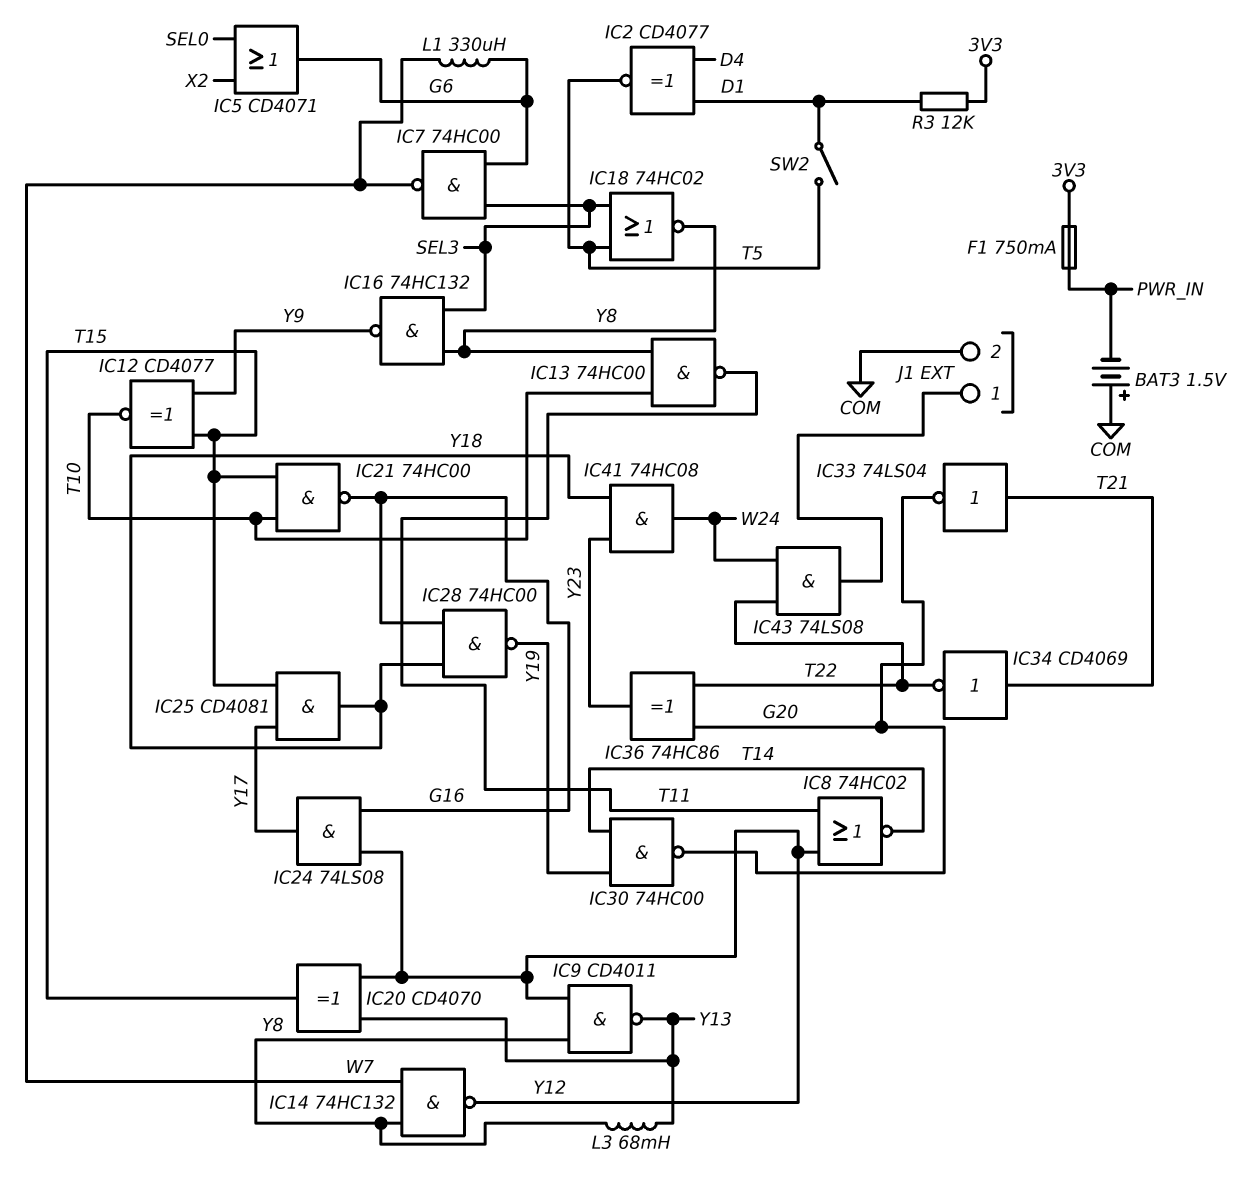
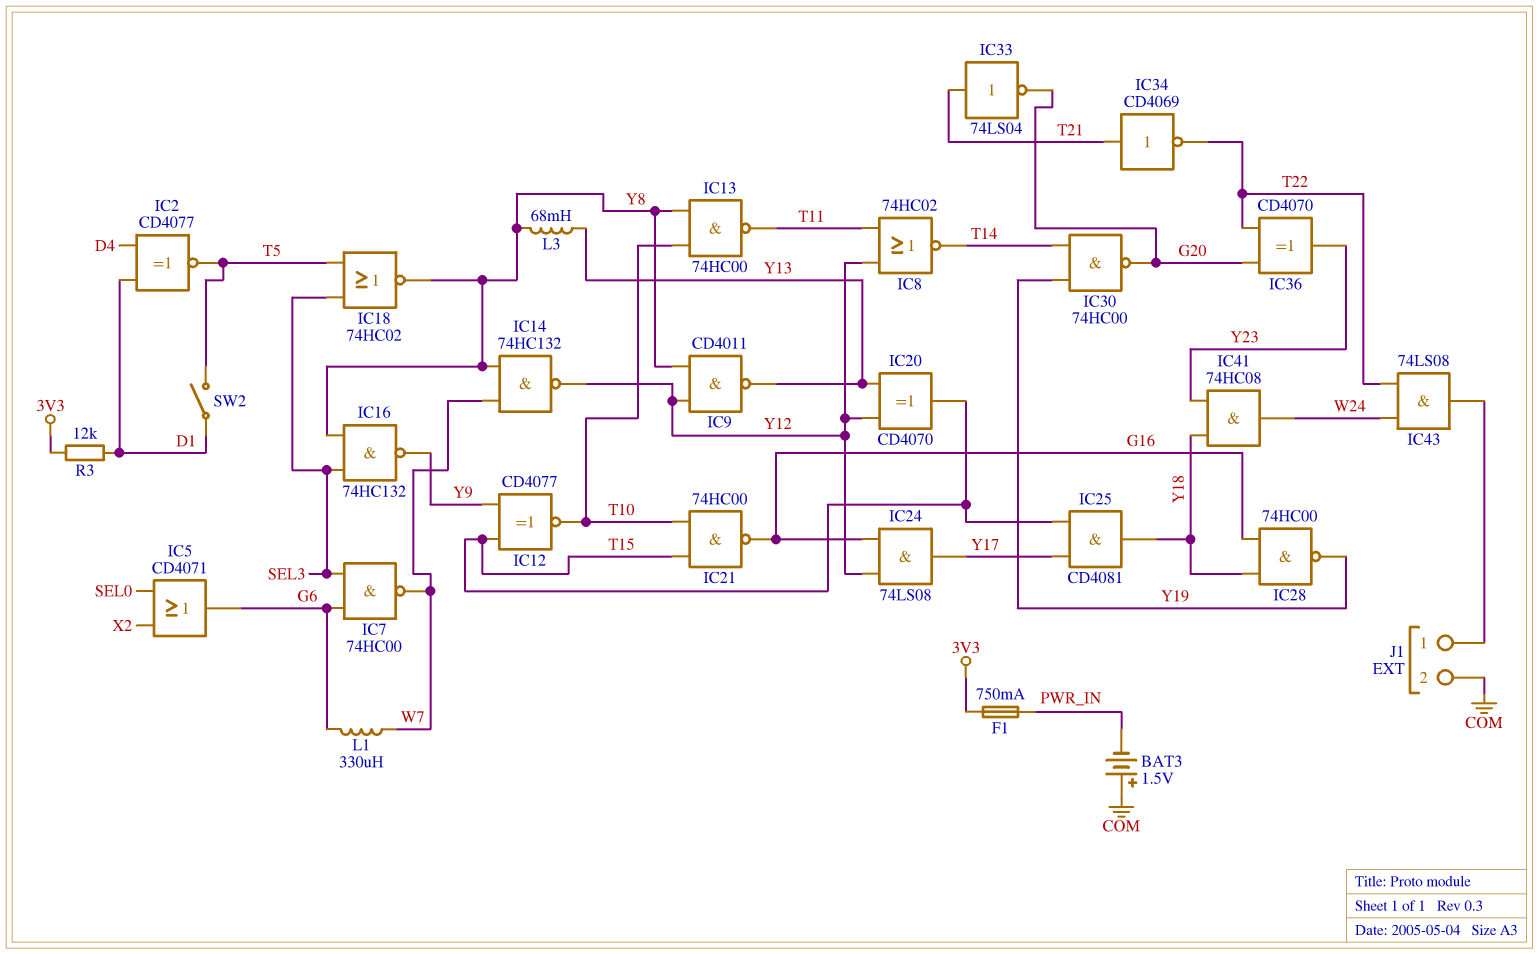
IC36: XOR 74HC86 (in G20, in T22, out Y23) -> XOR CD4070 (in G20, in T22, out Y23)

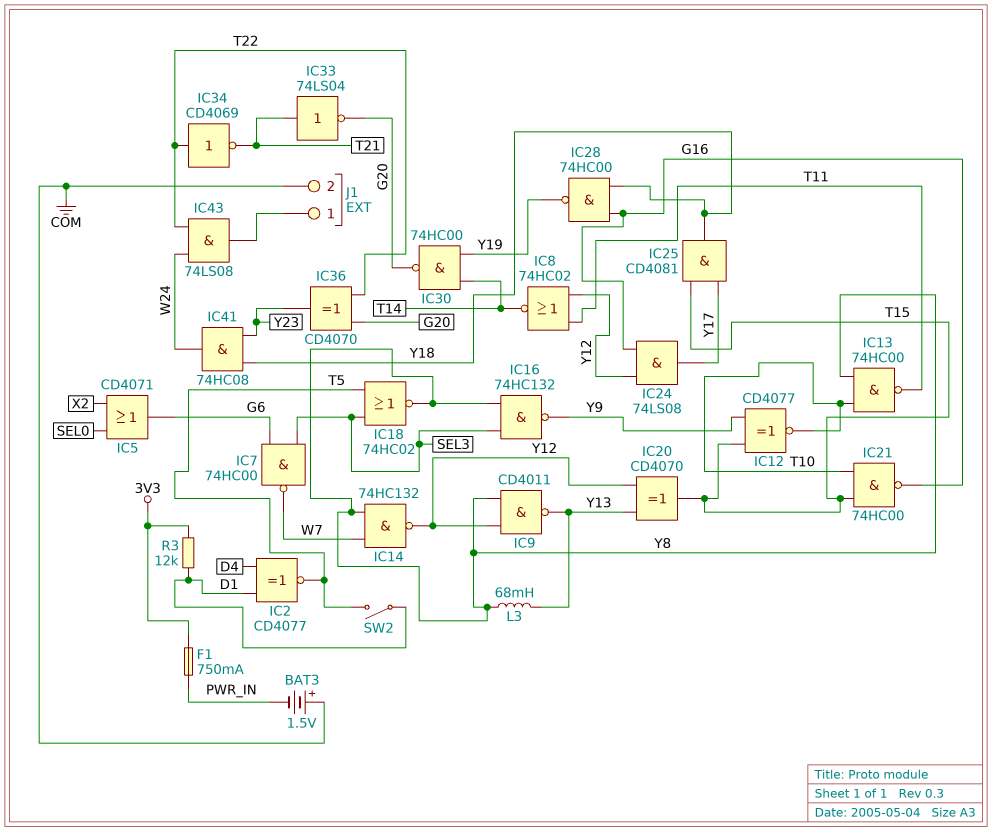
IC34: NOT CD4069 (in T21, out T22) -> NOT CD4069 (in T22, out T21)
L1: 330uH (G6, W7) -> none

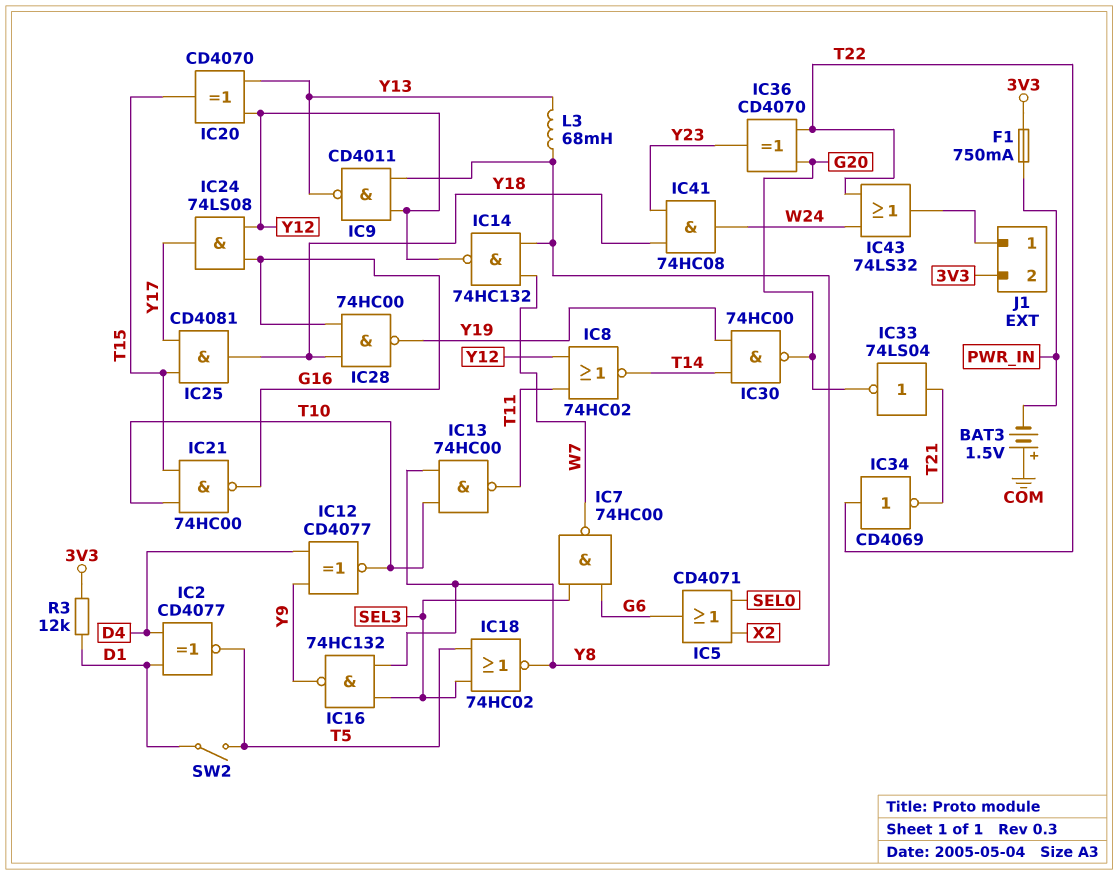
IC12: XNOR CD4077 (in T15, in Y9, out T10) -> XNOR CD4077 (in D4, in Y9, out T10)
IC43: AND 74LS08 (in T22, in W24, out J1/1) -> OR 74LS32 (in T22, in W24, out J1/1)
J1 pin 2: COM -> 3V3

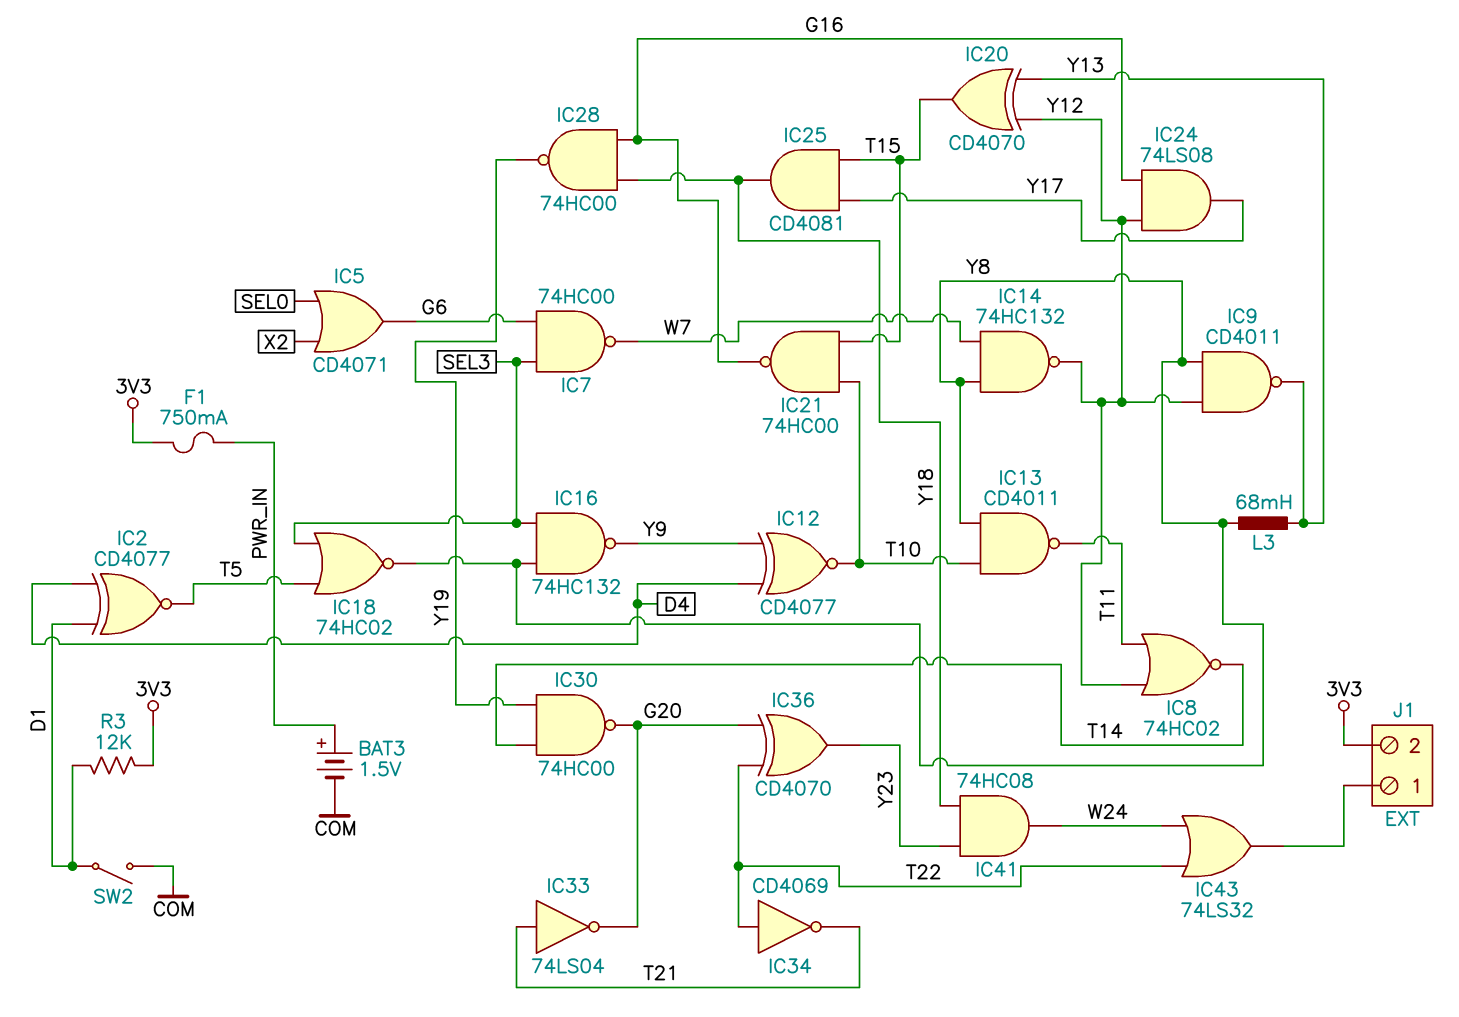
BAT3: 1.5V (plus COM, minus PWR_IN) -> 1.5V (plus PWR_IN, minus COM)
IC13: NAND 74HC00 (in T10, in Y8, out T11) -> NAND CD4011 (in T10, in Y8, out T11)
SW2: switch (D1, T5) -> switch (COM, D1)

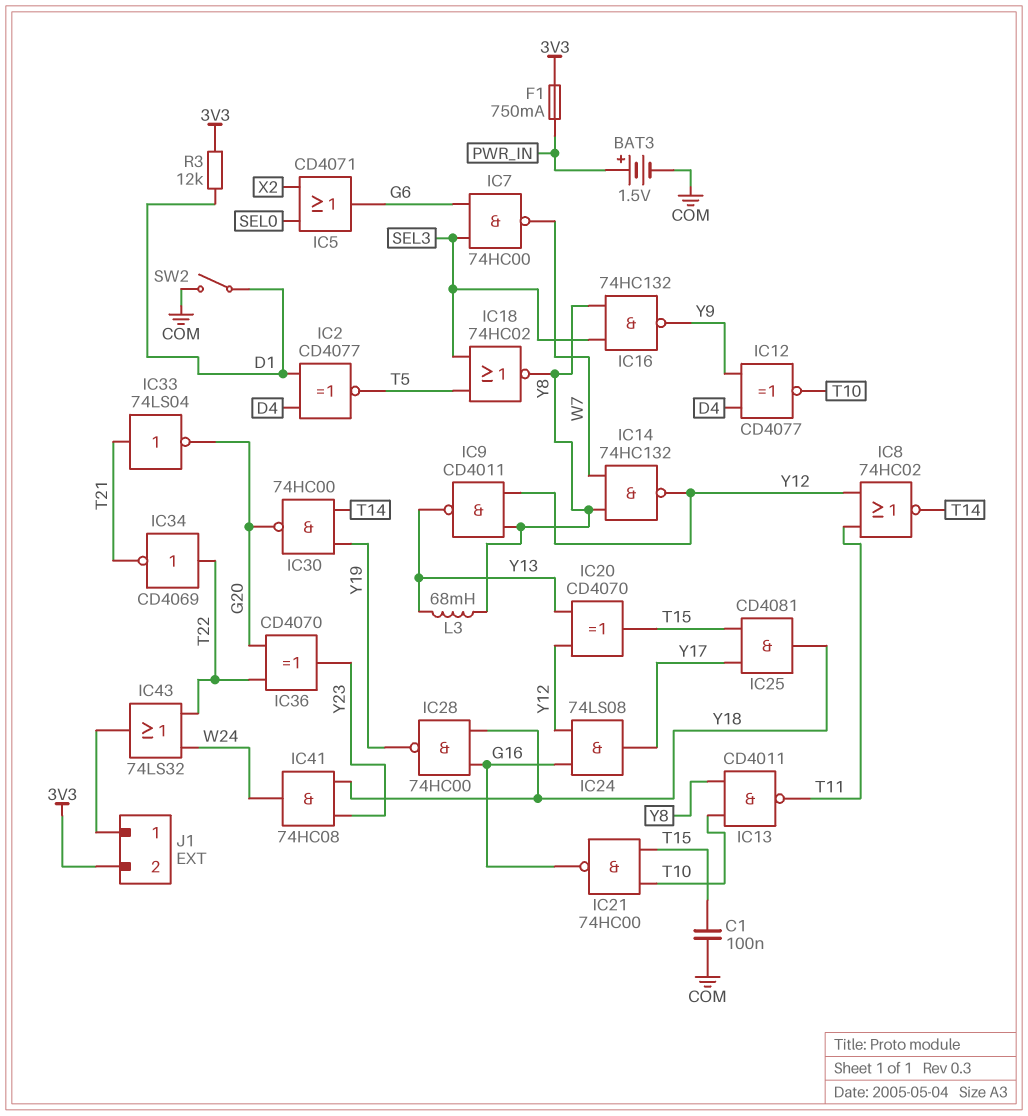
C1: none -> 100nF (COM, T15)

